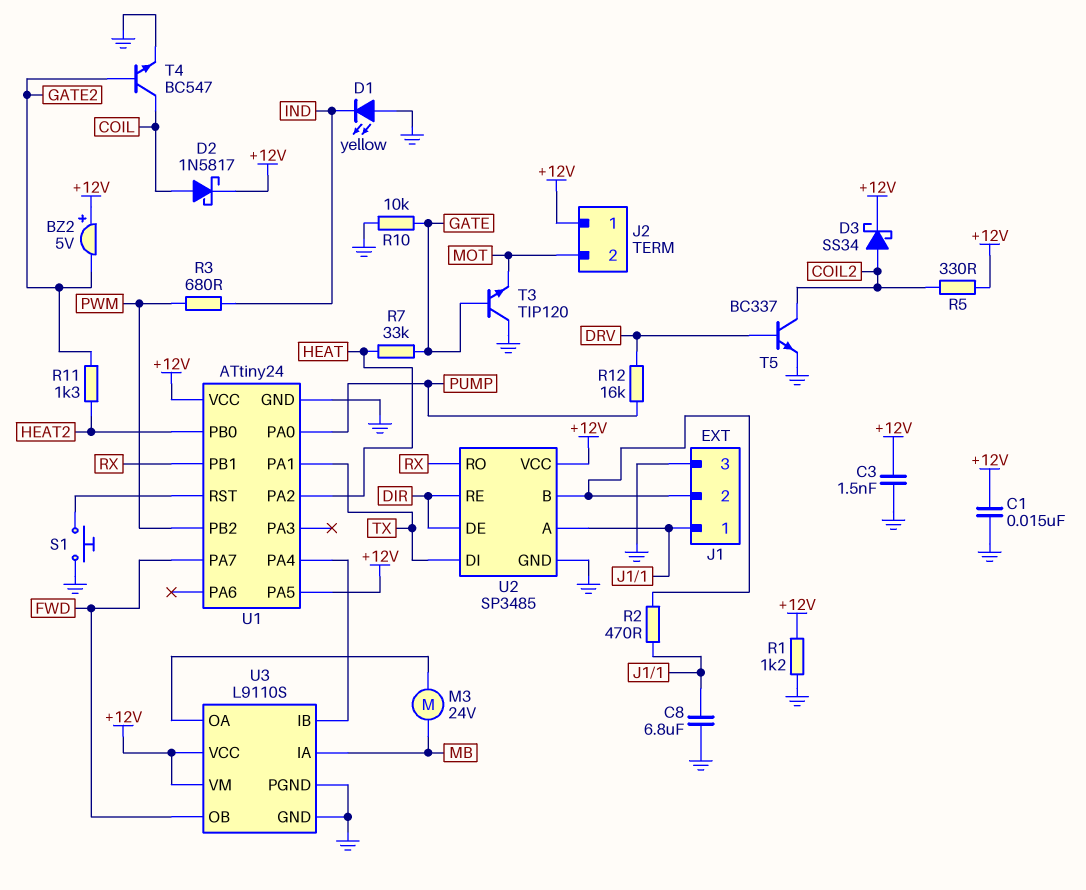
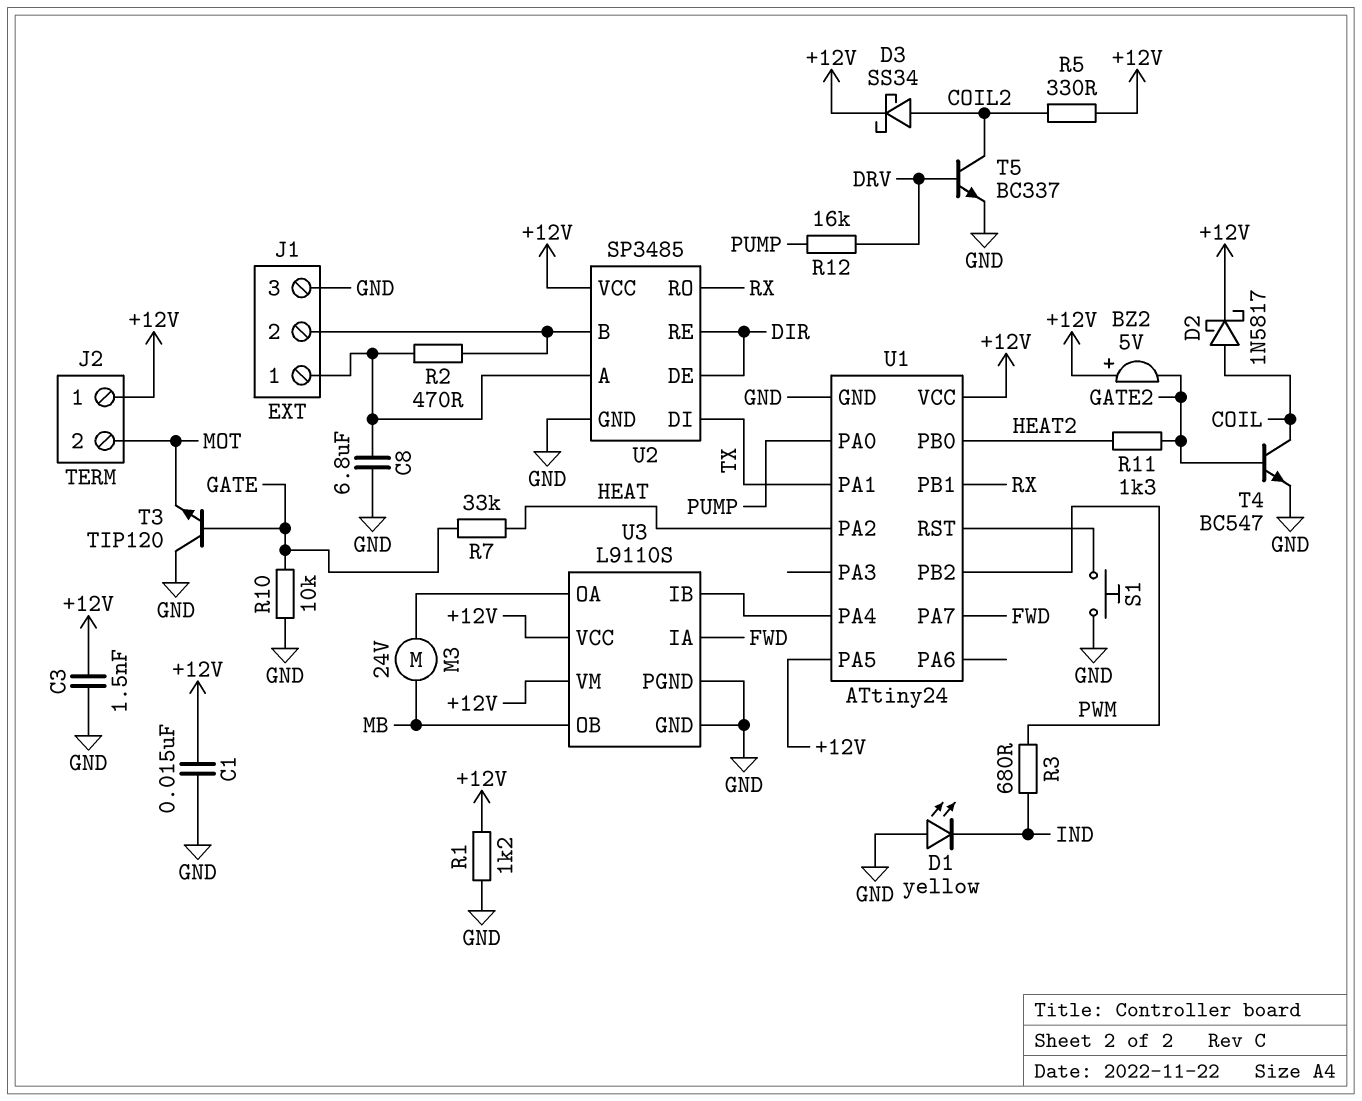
U3 pin IA: MB -> FWD
U3 pin OB: FWD -> MB

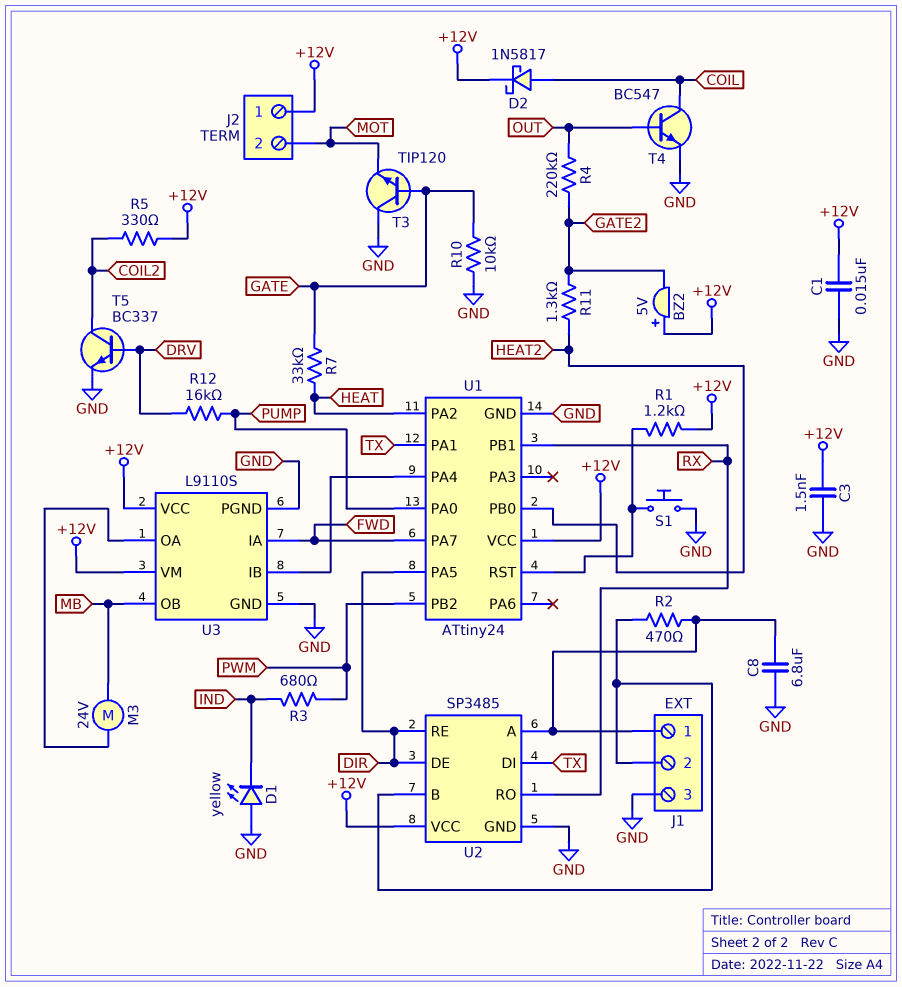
D3: schottky SS34 (A COIL2, K +12V) -> none
R1: 1.2k (+12V, GND) -> 1.2k (+12V, U1/RST)
R4: none -> 220k (GATE2, OUT)
T4: NPN BC547 (B GATE2, C COIL, E GND) -> NPN BC547 (B OUT, C COIL, E GND)
U1 pin PA5: +12V -> DIR

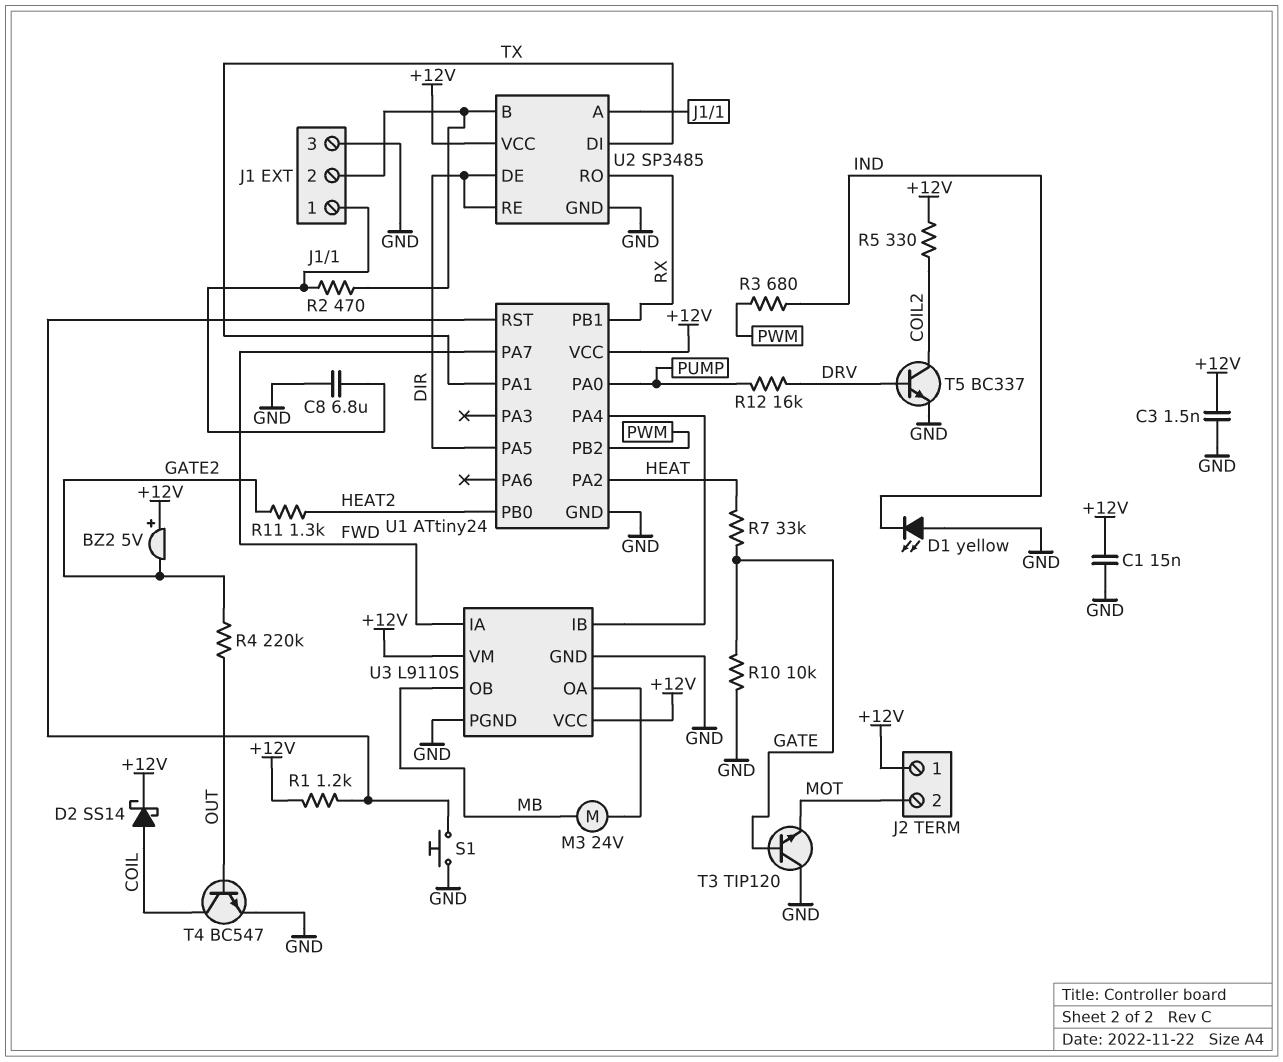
D2: schottky 1N5817 (A COIL, K +12V) -> schottky SS14 (A COIL, K +12V)

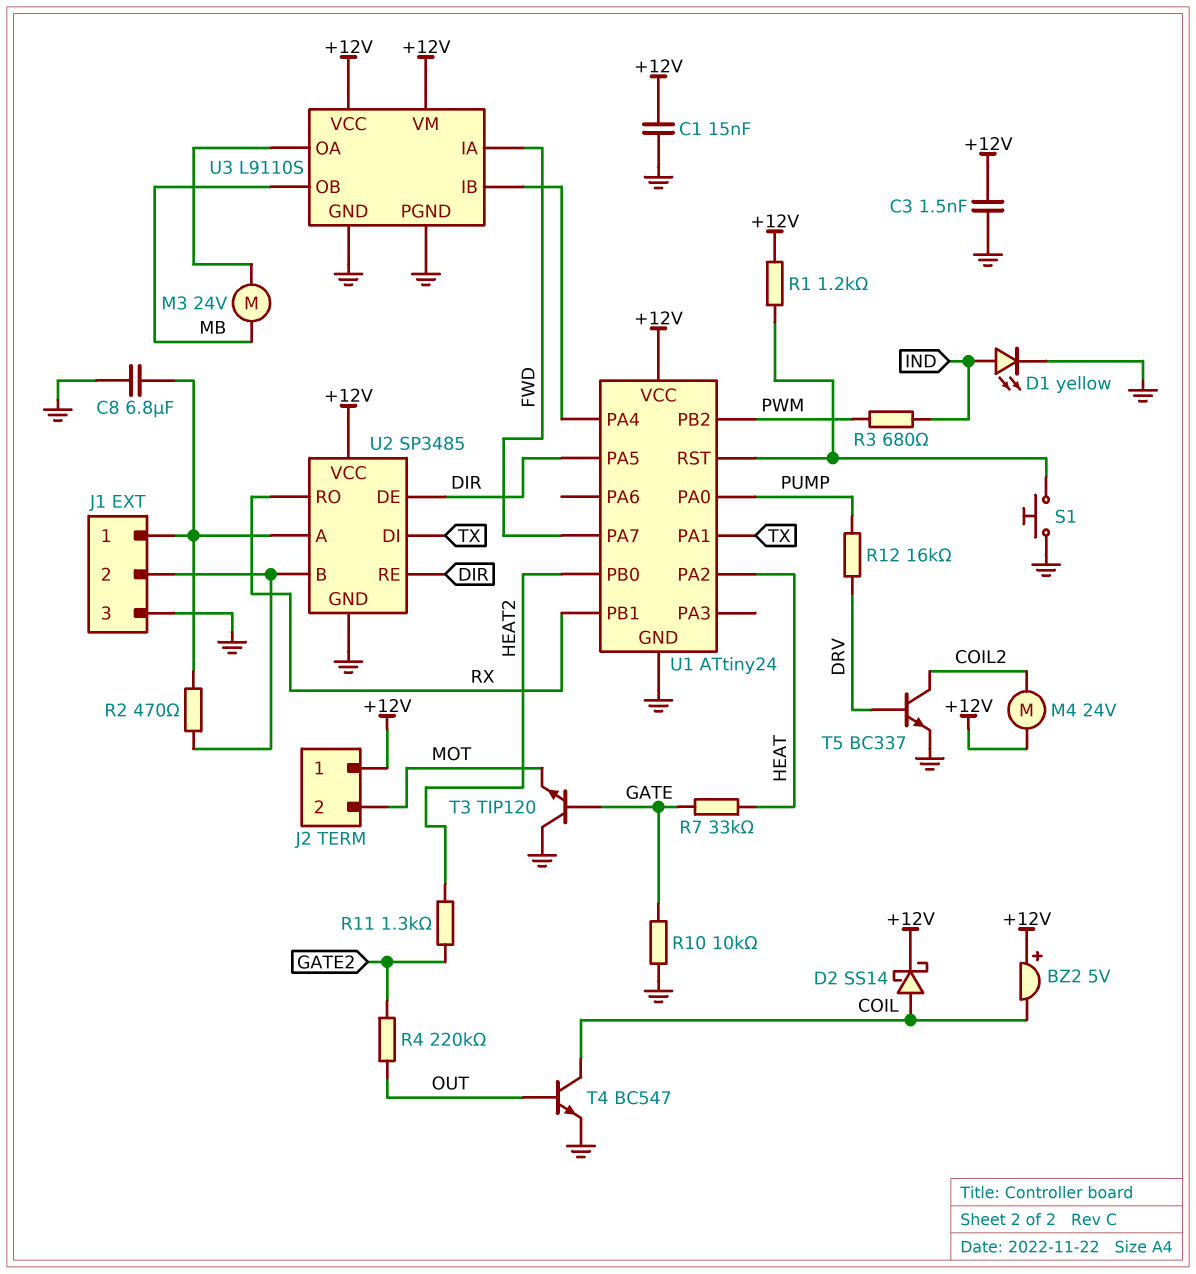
BZ2: buzzer 5V (plus +12V, minus GATE2) -> buzzer 5V (plus +12V, minus COIL)
D1: LED yellow (A GND, K IND) -> LED yellow (A IND, K GND)
M4: none -> motor 24V (+12V, COIL2)
R5: 330 (+12V, COIL2) -> none

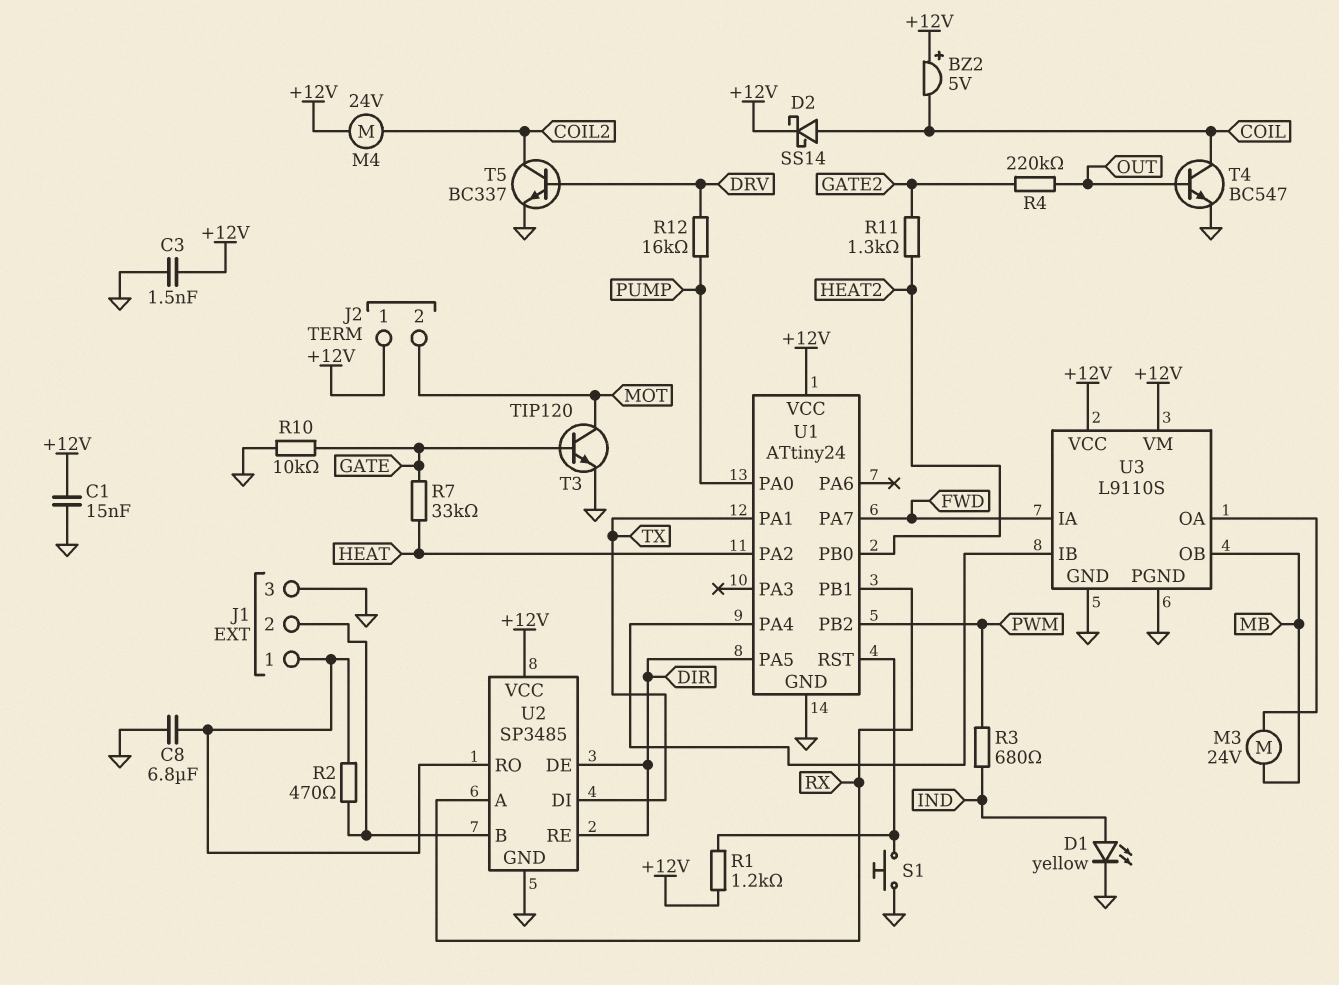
T3: NPN TIP120 (B GATE, C GND, E MOT) -> NPN TIP120 (B GATE, C MOT, E GND)
U2 pin A: J1/1 -> RX
U2 pin RO: RX -> J1/1

